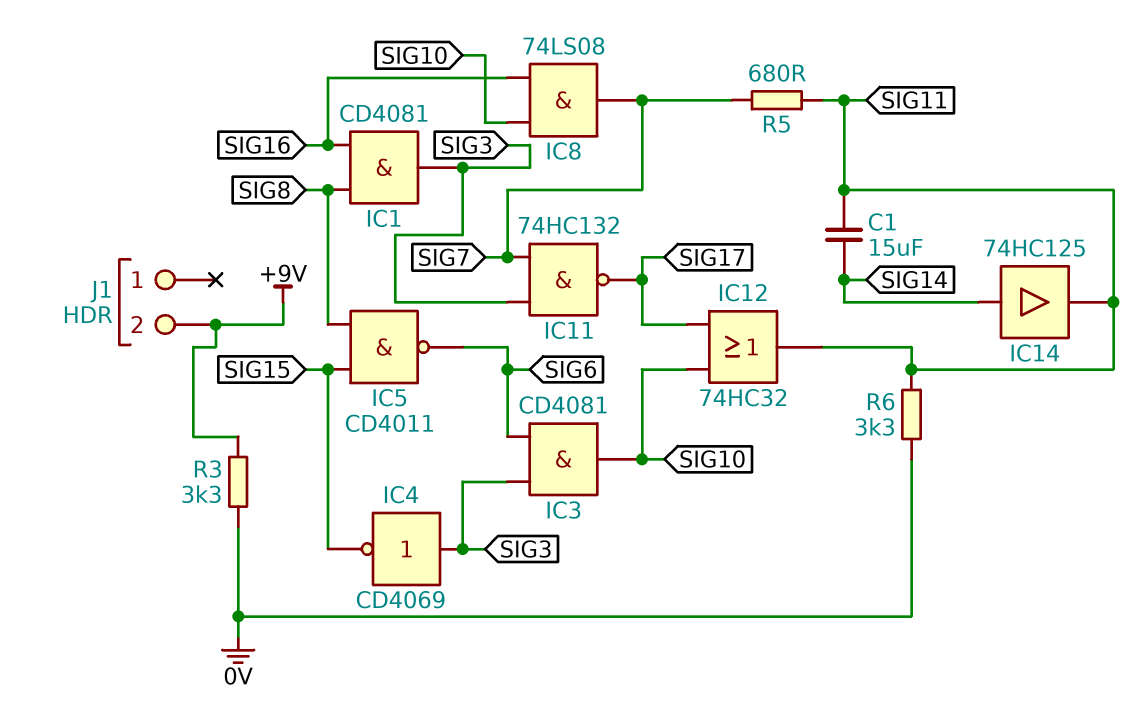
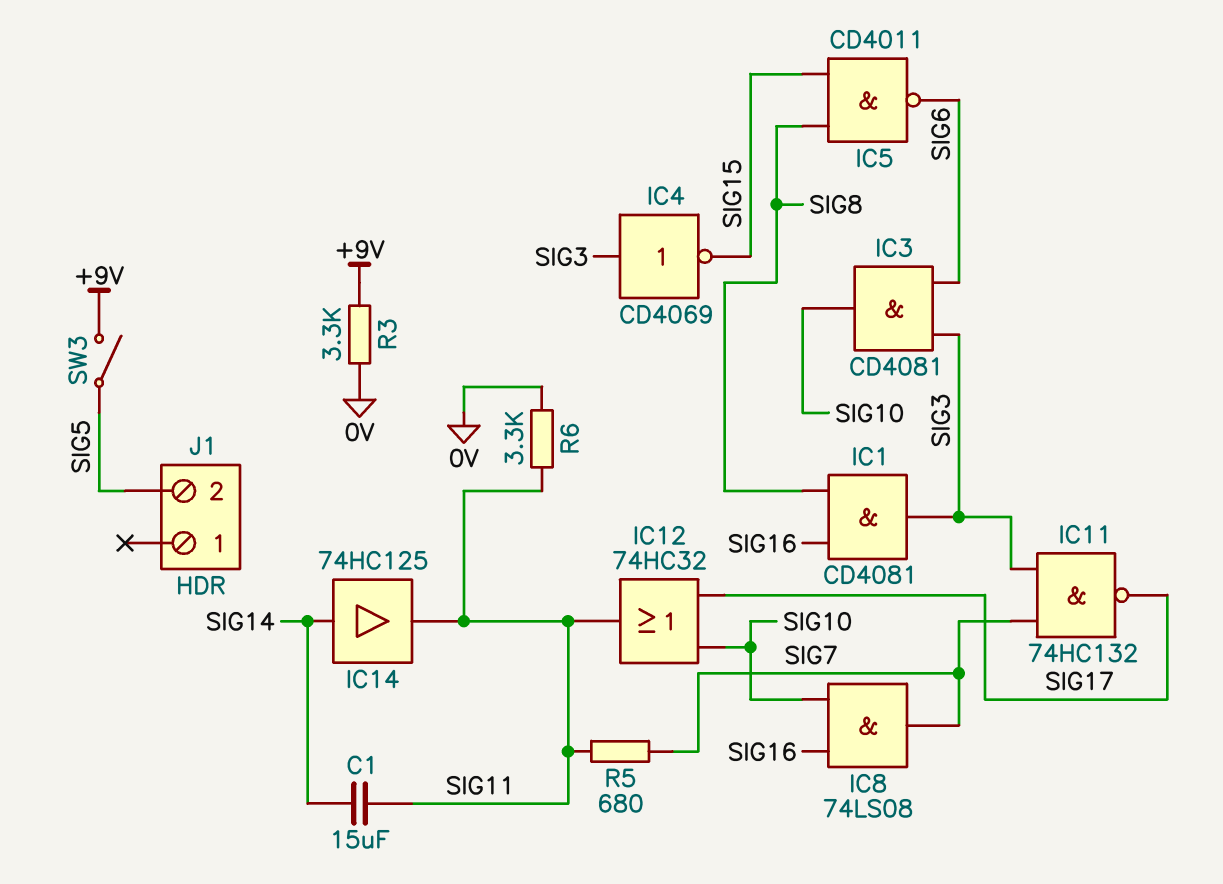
J1 pin 2: +9V -> SIG5
SW3: none -> switch (+9V, SIG5)

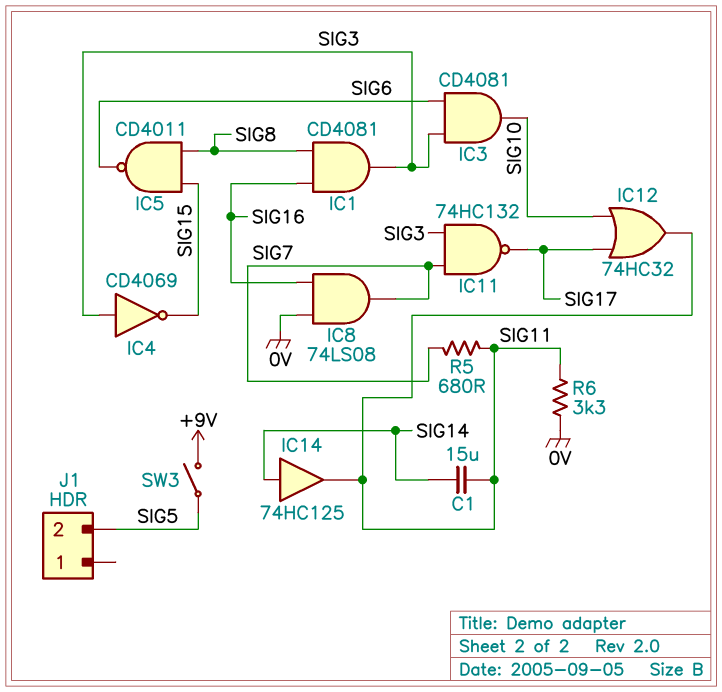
IC8: AND 74LS08 (in SIG10, in SIG16, out SIG7) -> AND 74LS08 (in 0V, in SIG16, out SIG7)
R3: 3.3k (+9V, 0V) -> none

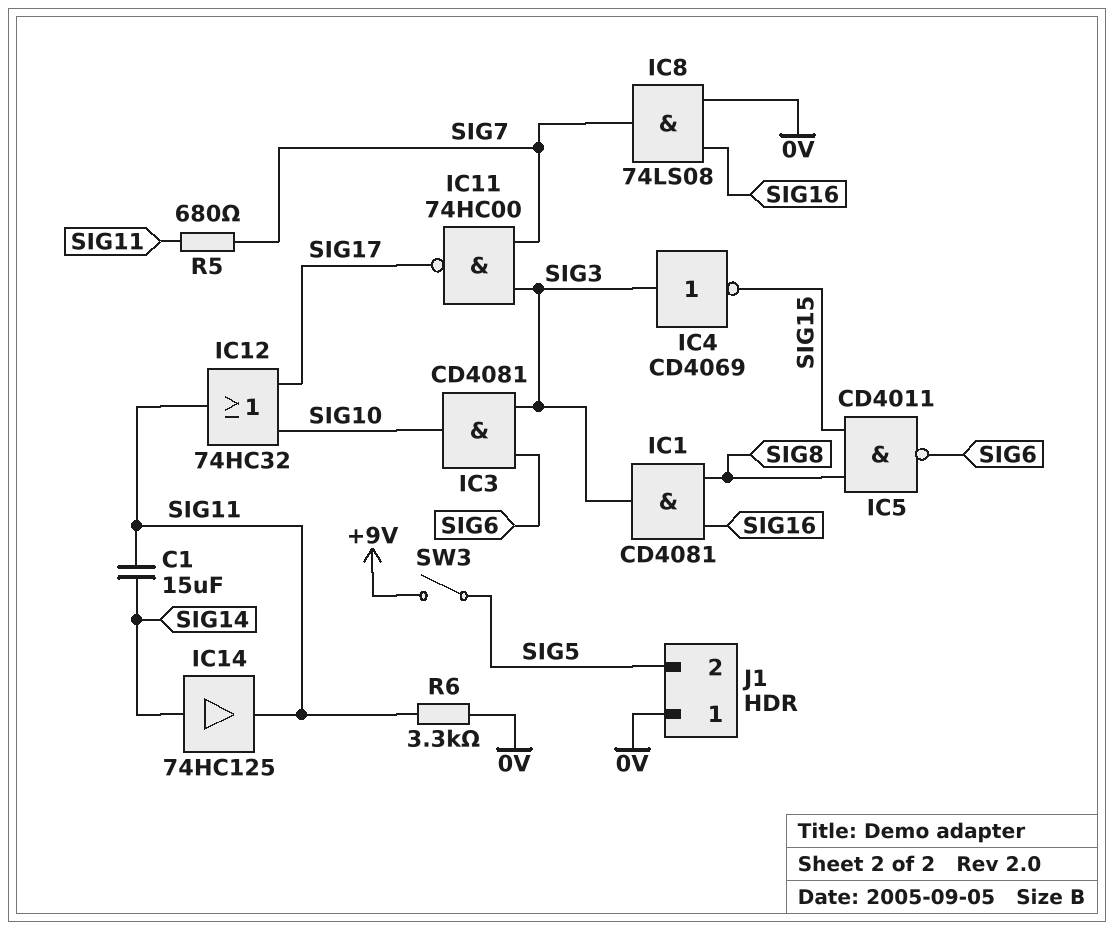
IC11: NAND 74HC132 (in SIG3, in SIG7, out SIG17) -> NAND 74HC00 (in SIG3, in SIG7, out SIG17)
J1 pin 1: none -> 0V

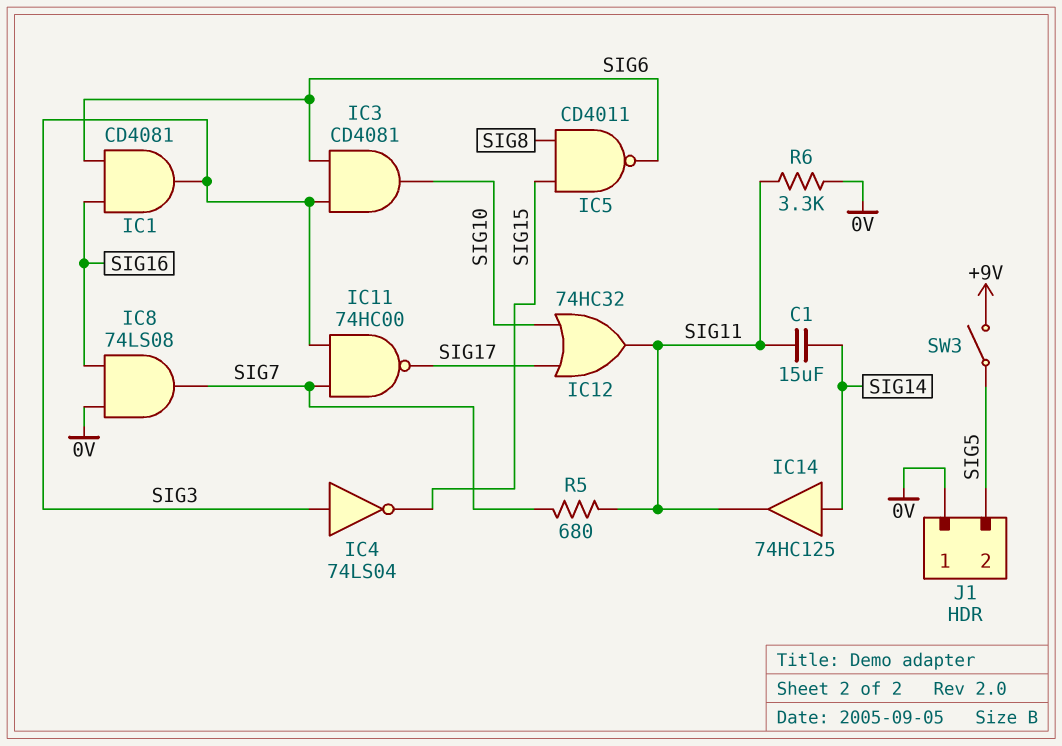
IC1: AND CD4081 (in SIG8, in SIG16, out SIG3) -> AND CD4081 (in SIG6, in SIG16, out SIG3)
IC4: NOT CD4069 (in SIG3, out SIG15) -> NOT 74LS04 (in SIG3, out SIG15)

